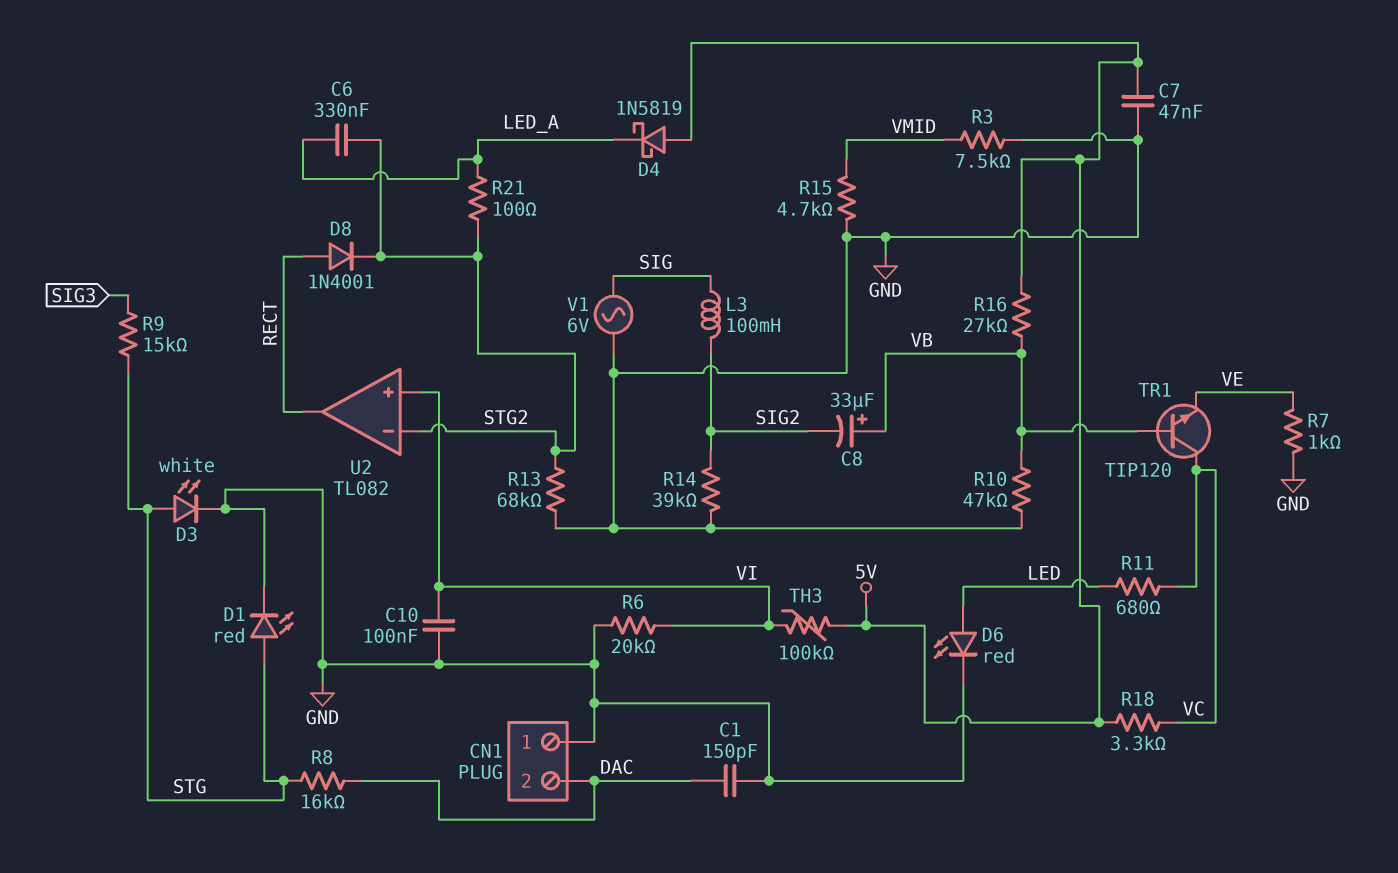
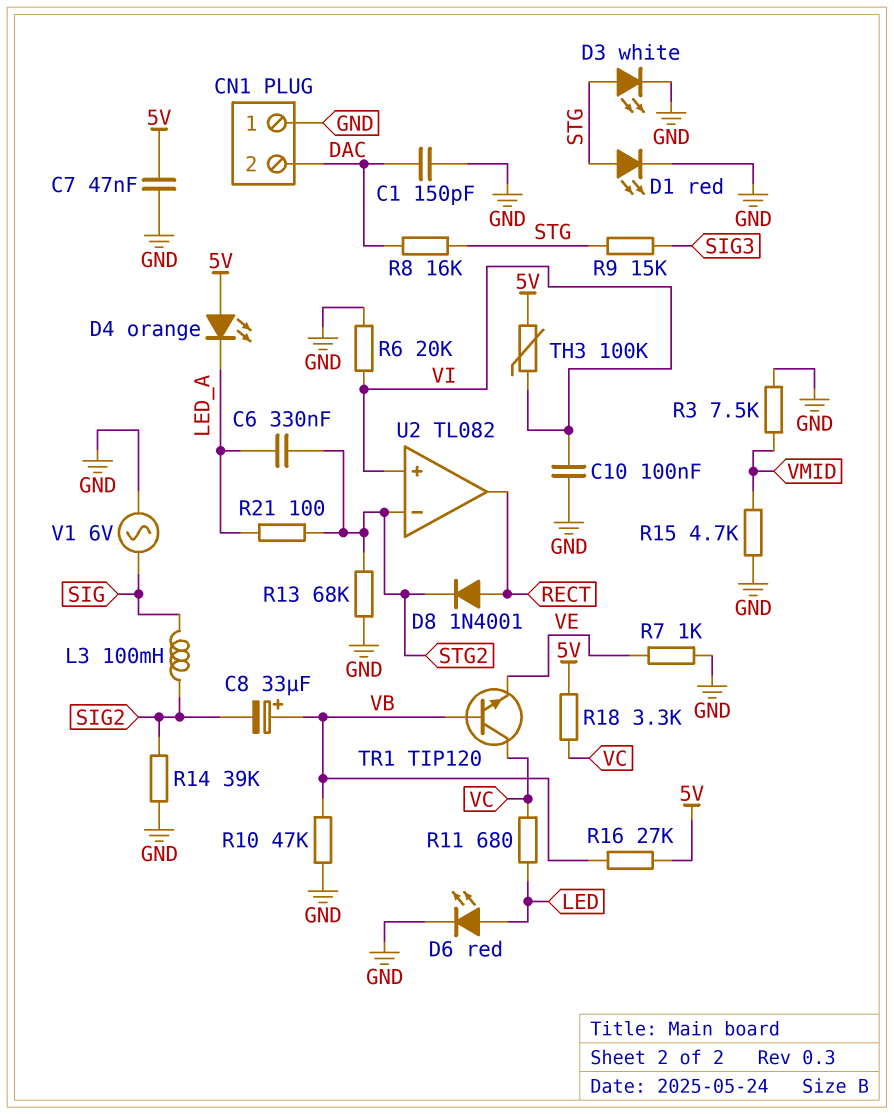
D4: schottky 1N5819 (A 5V, K LED_A) -> LED orange (A 5V, K LED_A)

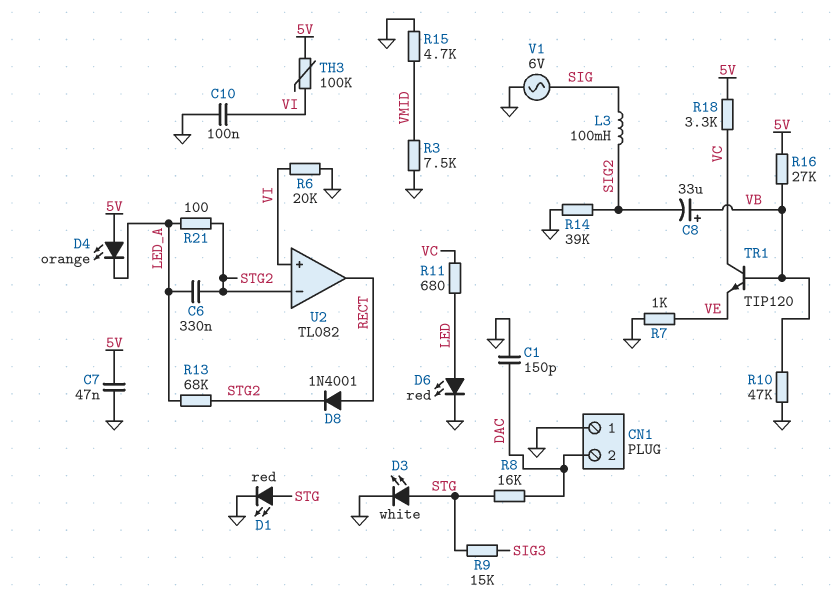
R13: 68k (GND, STG2) -> 68k (LED_A, STG2)

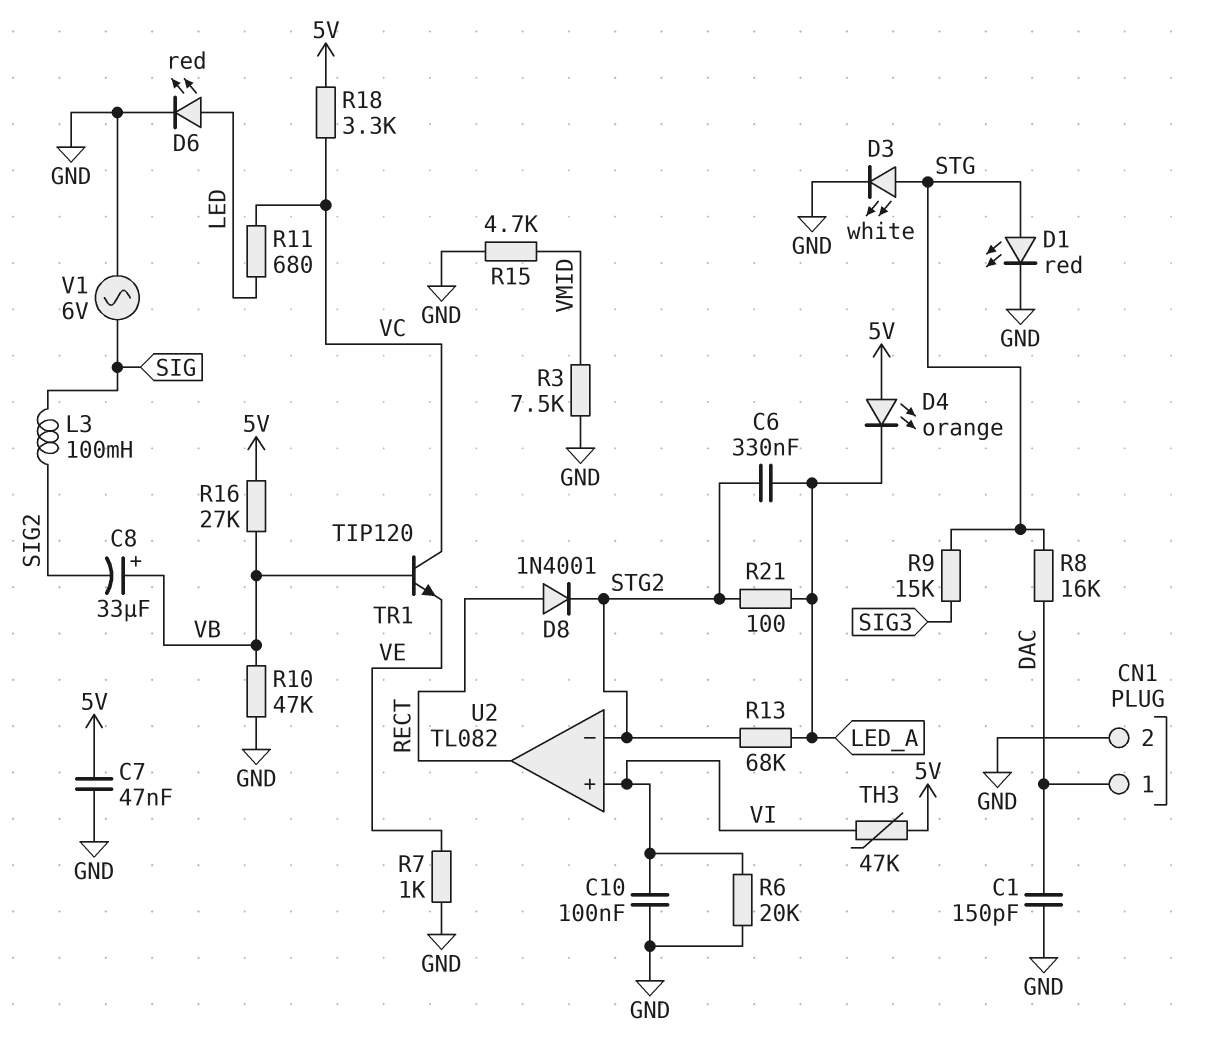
CN1 pin 1: GND -> DAC
CN1 pin 2: DAC -> GND
R14: 39k (GND, SIG2) -> none
TH3: 100k (5V, VI) -> 47k (5V, VI)

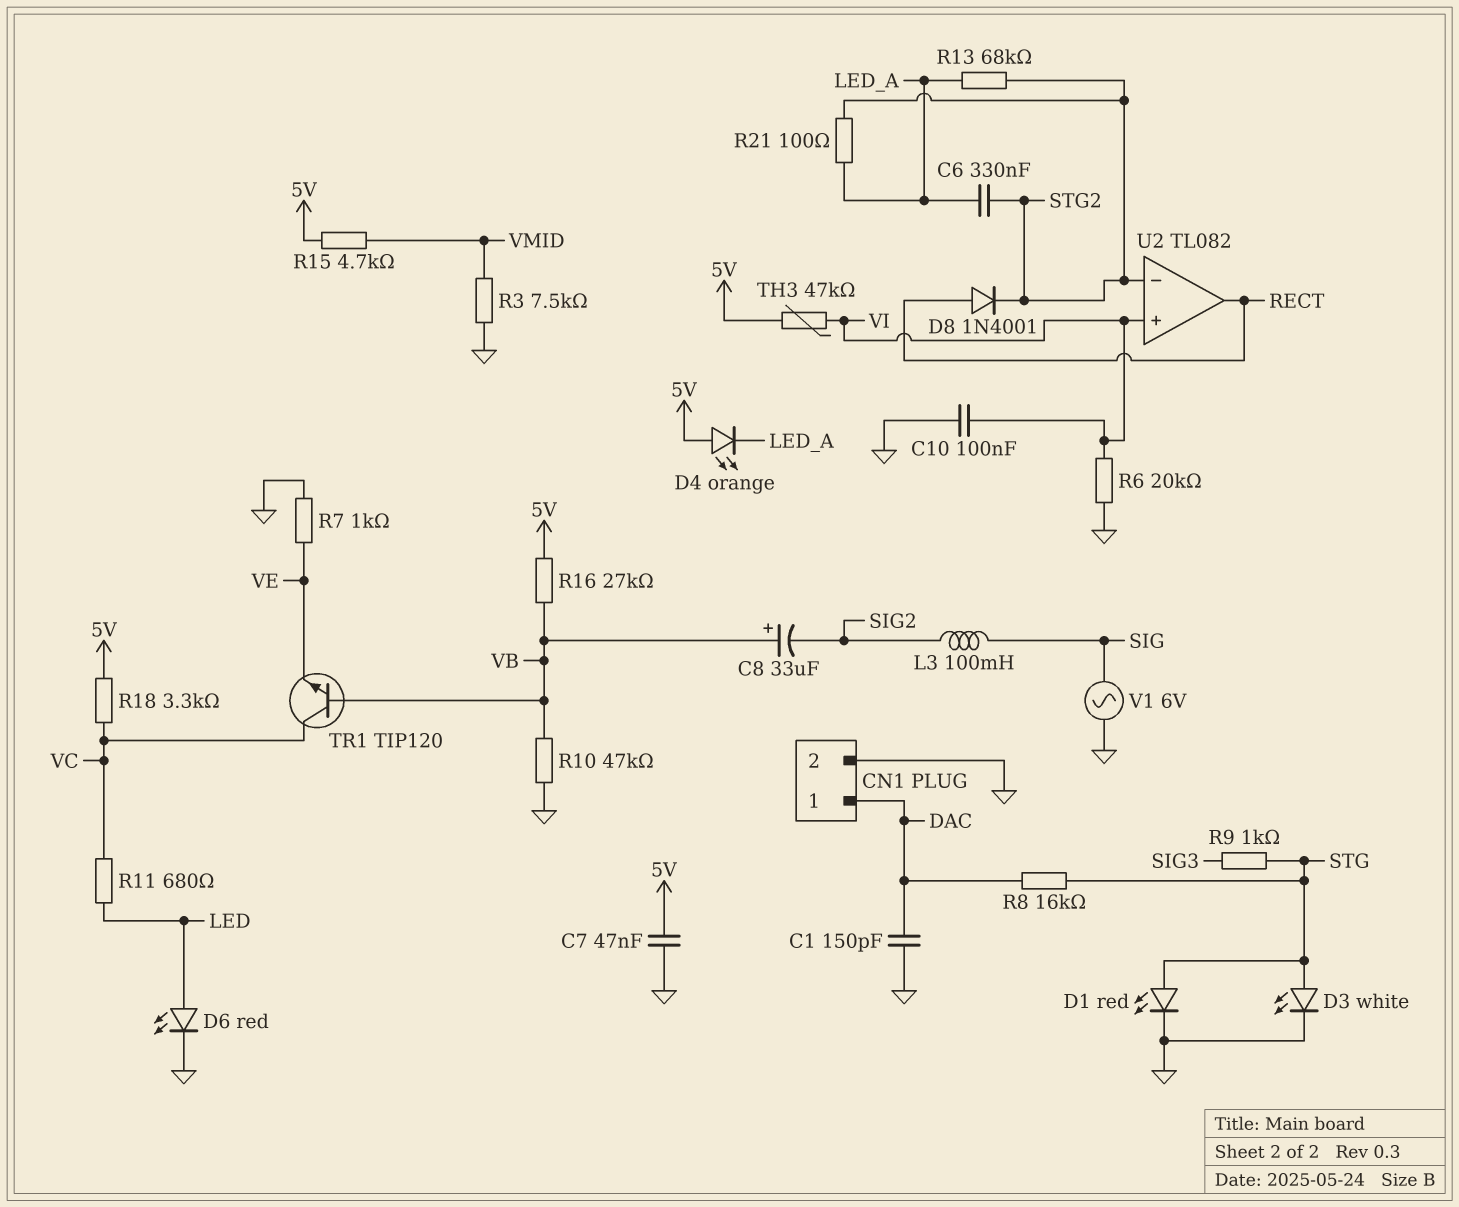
R9: 15k (SIG3, STG) -> 1k (SIG3, STG)
R15: 4.7k (GND, VMID) -> 4.7k (5V, VMID)

